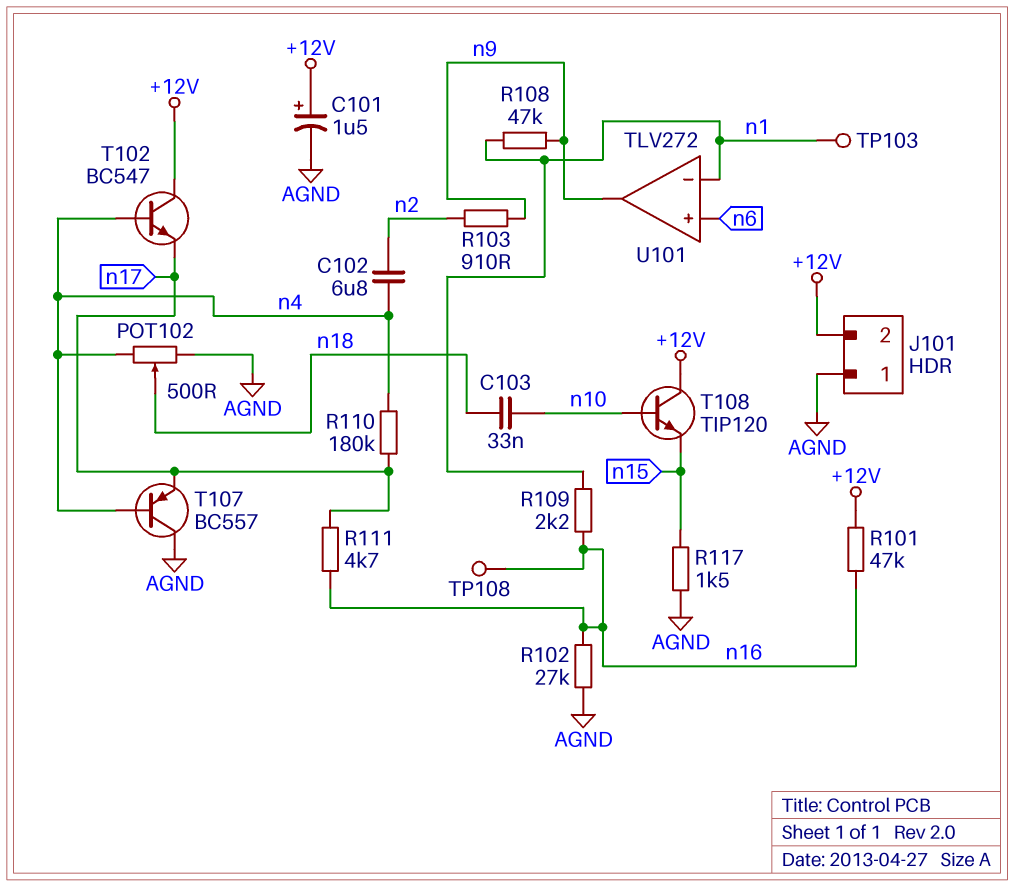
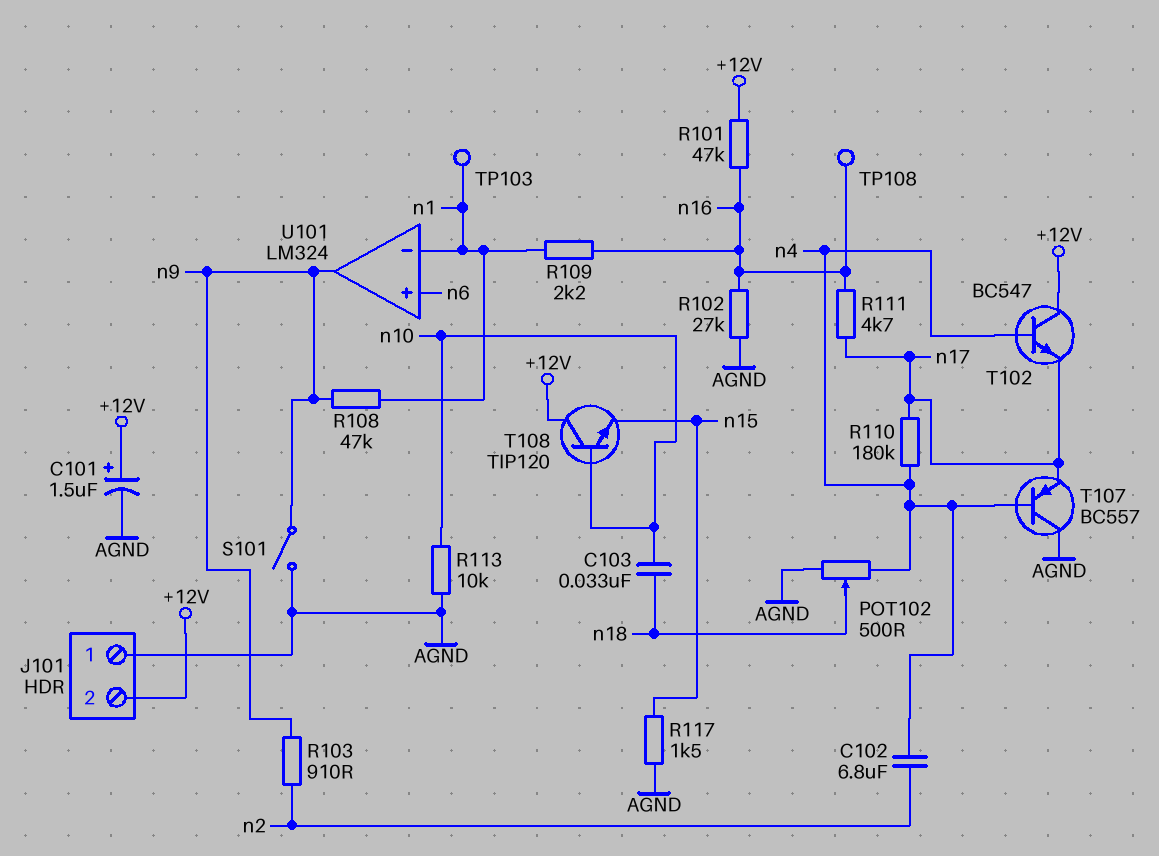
R113: none -> 10k (AGND, n10)
S101: none -> switch (AGND, n9)
U101: TLV272 -> LM324

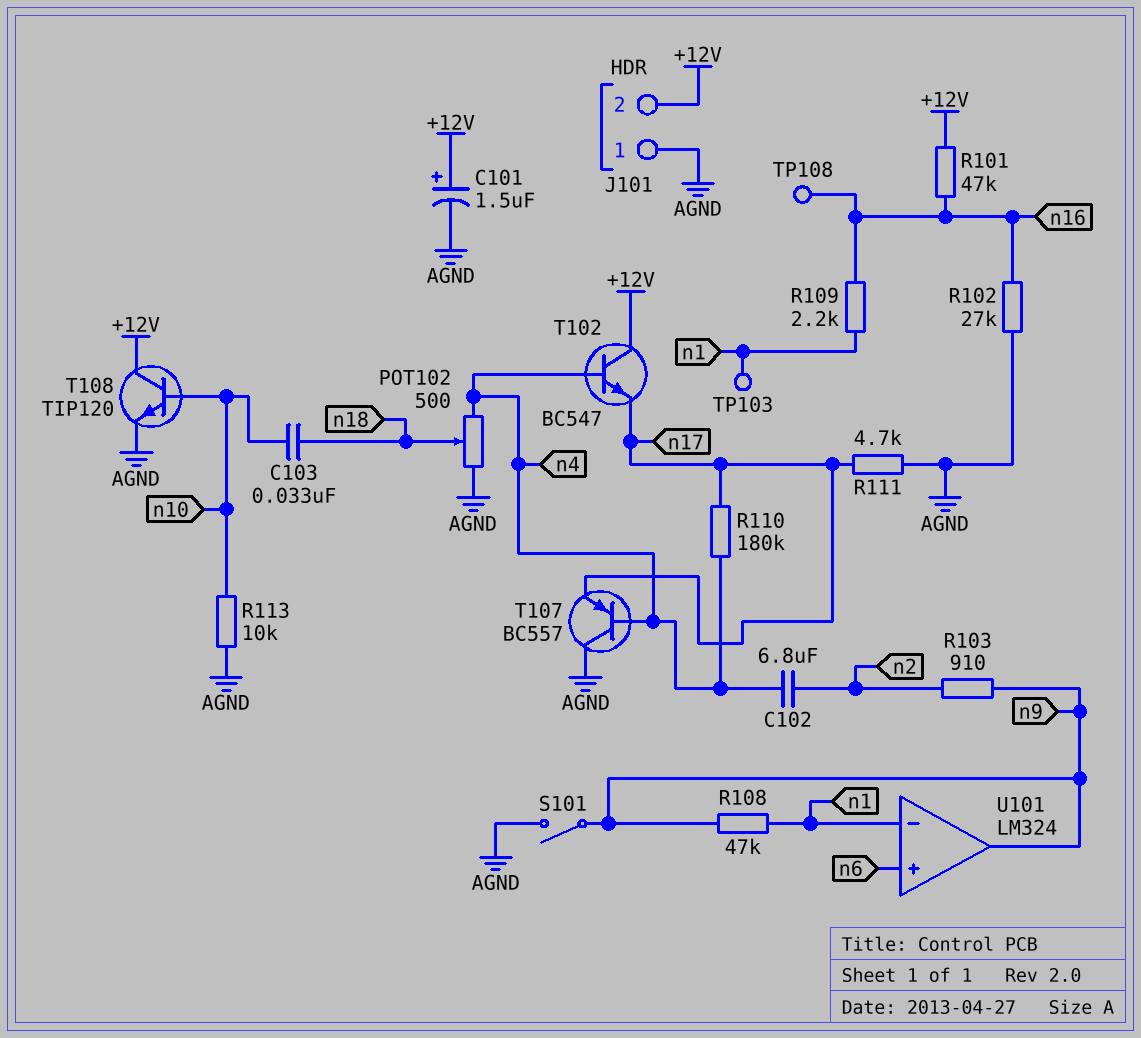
R111: 4.7k (n16, n17) -> 4.7k (AGND, n17)
R117: 1.5k (AGND, n15) -> none
T108: NPN TIP120 (B n10, C +12V, E n15) -> NPN TIP120 (B n10, C +12V, E AGND)

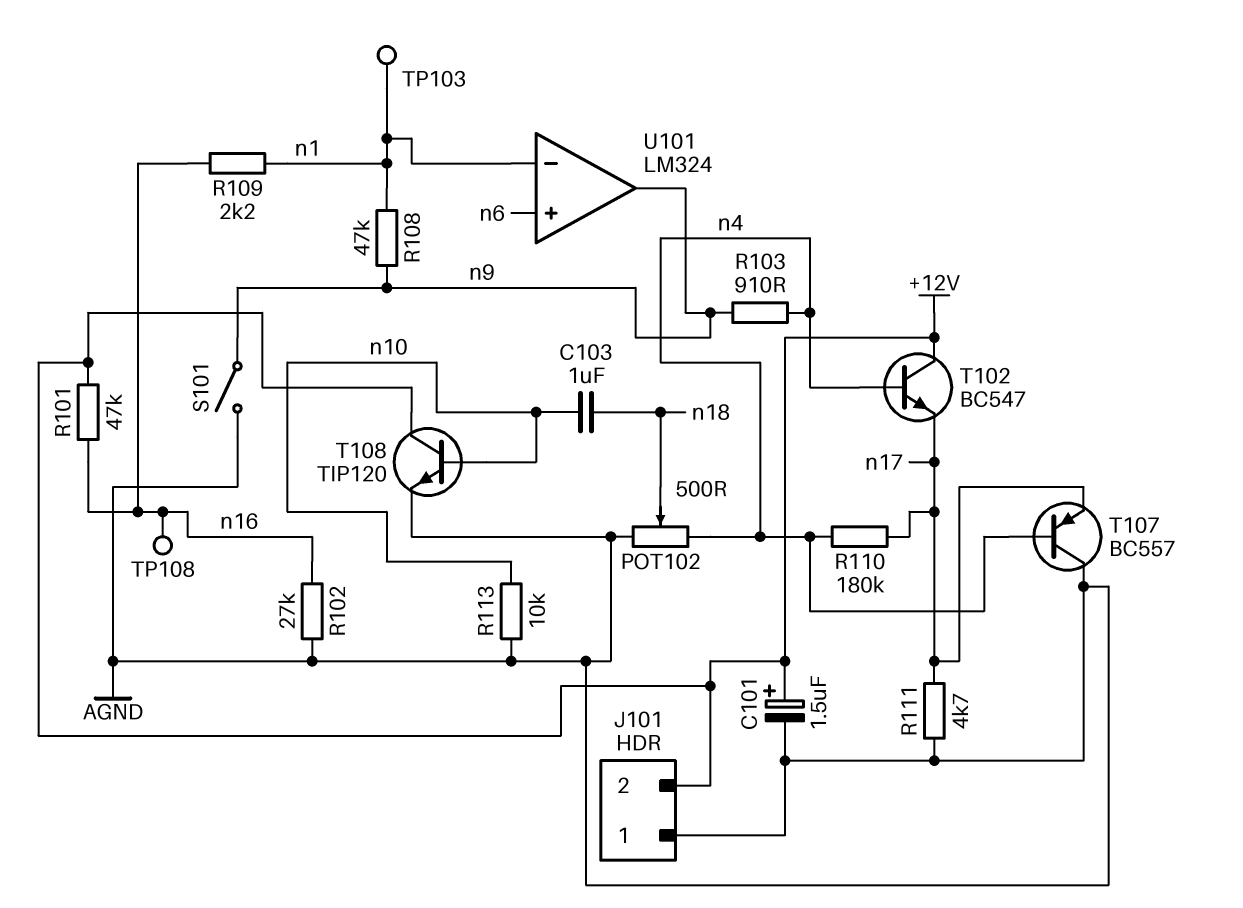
C102: 6.8uF (n2, n4) -> none
C103: 33nF (n10, n18) -> 1uF (n10, n18)
R103: 910 (n2, n9) -> 910 (n4, n9)

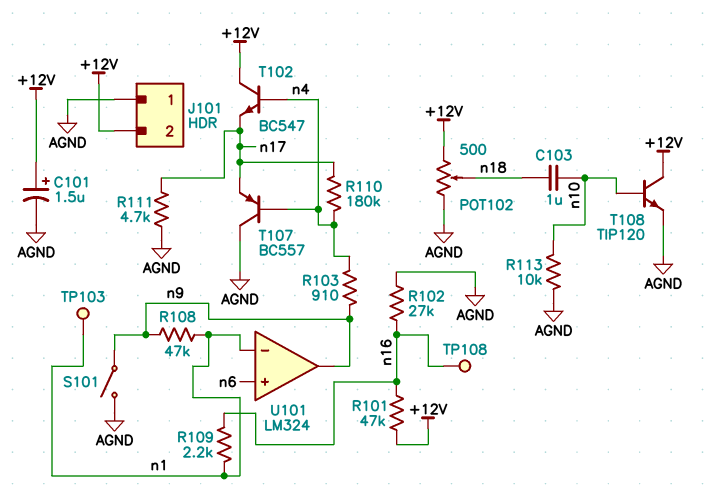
POT102: 500 (AGND, n4, wiper n18) -> 500 (+12V, AGND, wiper n18)

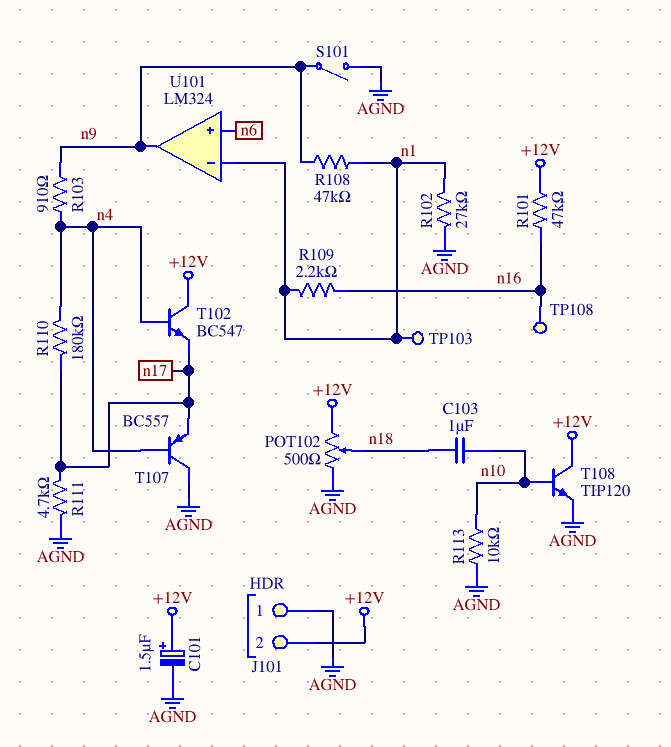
R102: 27k (AGND, n16) -> 27k (AGND, n1)

